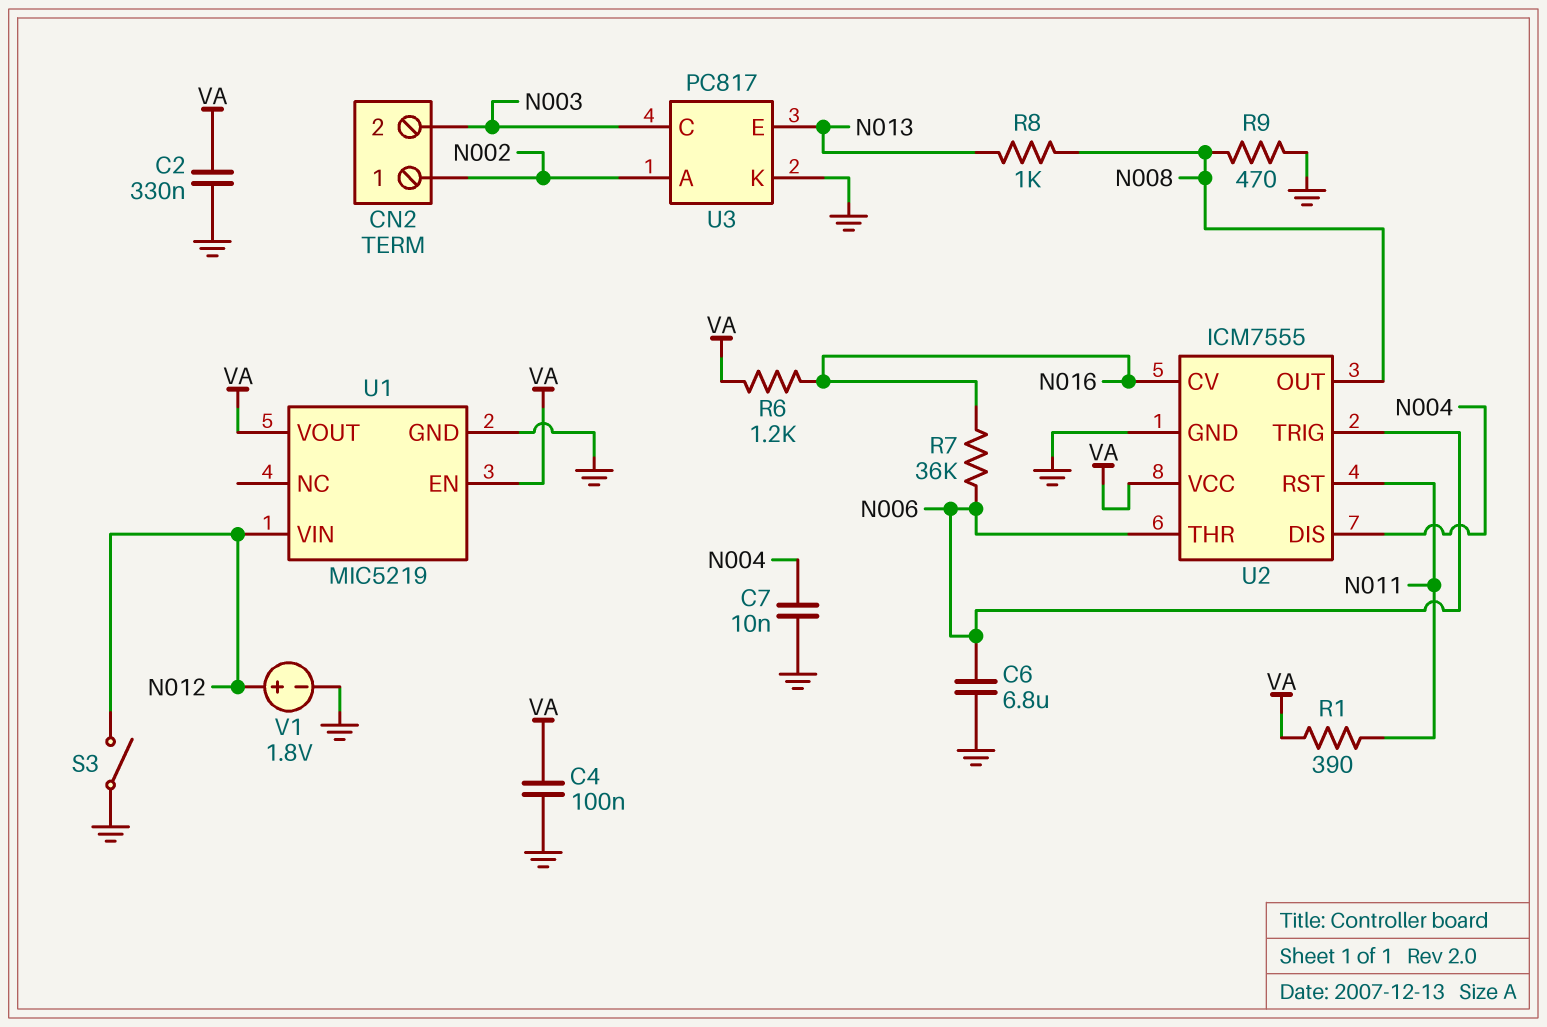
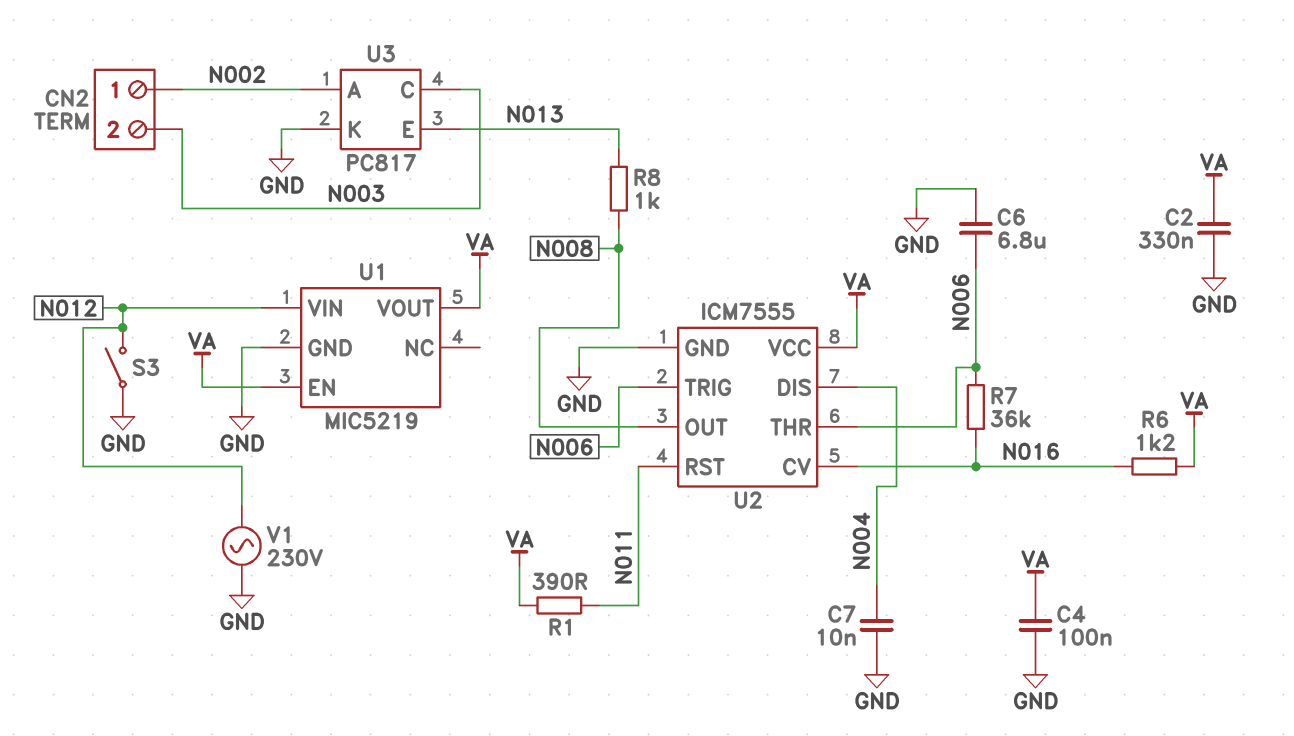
R9: 470 (GND, N008) -> none
V1: 1.8V (plus N012, minus GND) -> AC 230V (GND, N012)

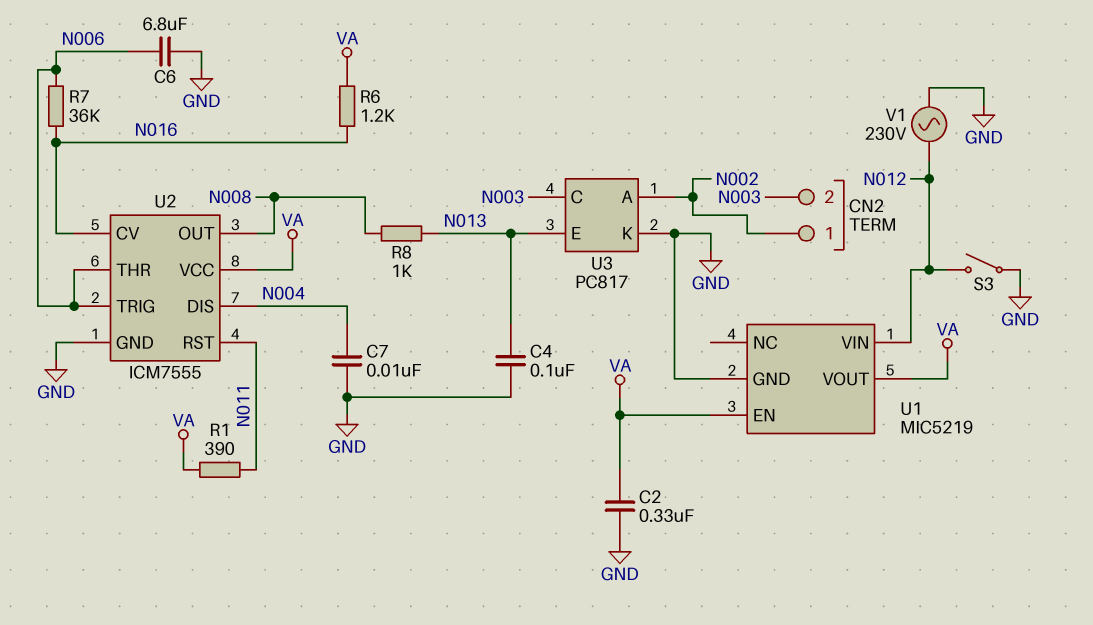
C4: 100nF (GND, VA) -> 100nF (GND, N013)

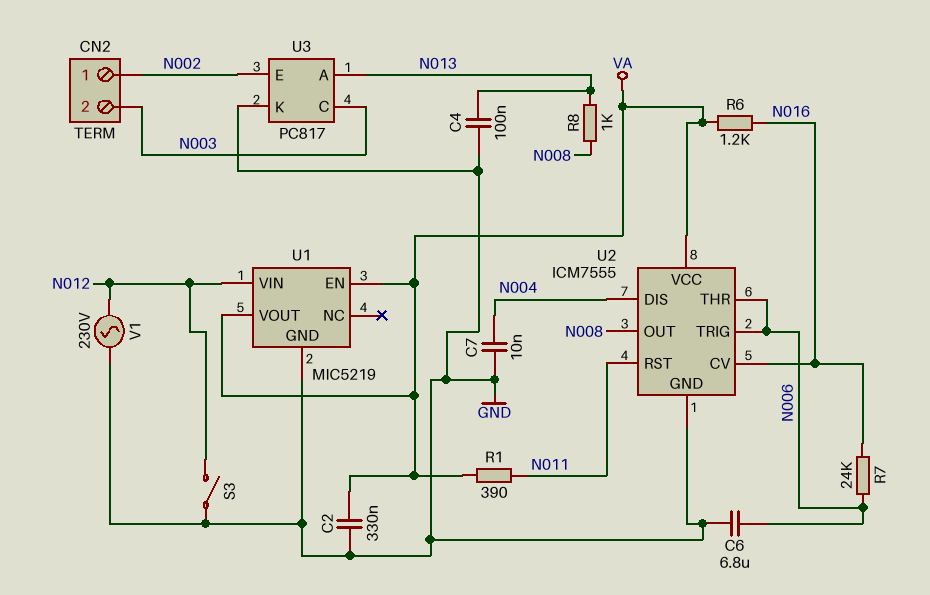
R7: 36k (N006, N016) -> 24k (N006, N016)
U3 pin A: N002 -> N013
U3 pin E: N013 -> N002

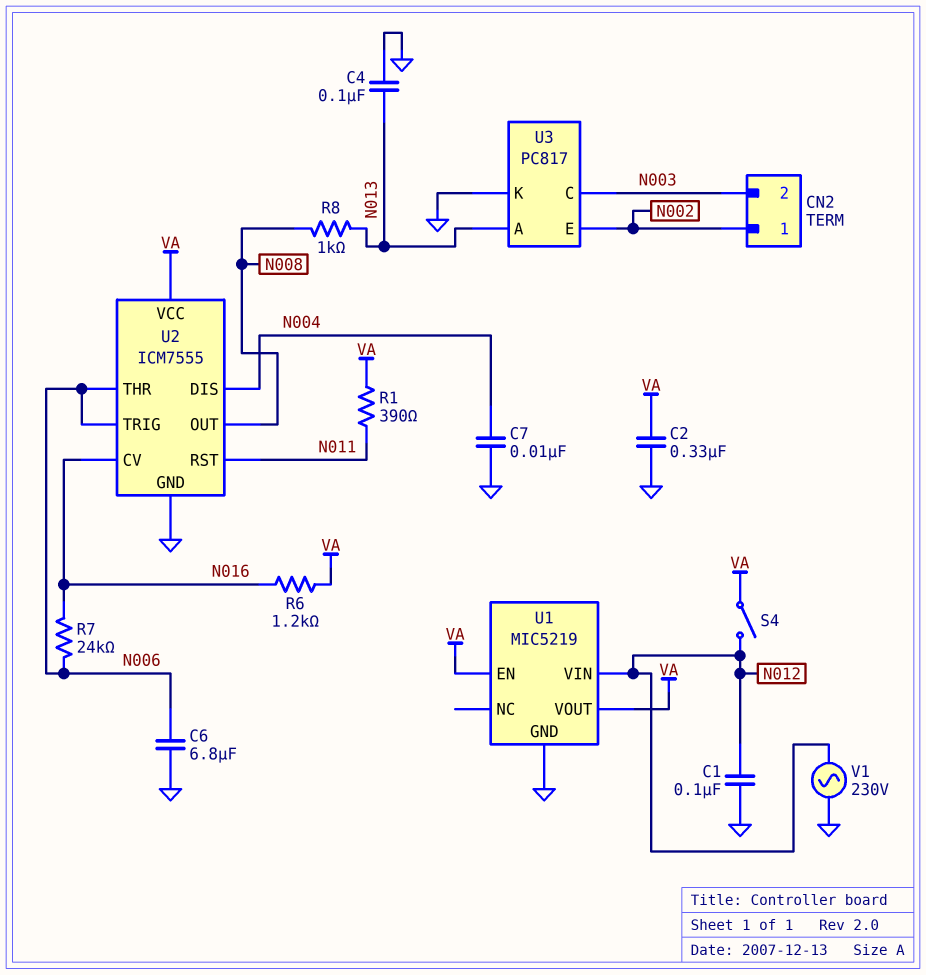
C1: none -> 100nF (GND, N012)
S3: switch (GND, N012) -> none
S4: none -> switch (N012, VA)

